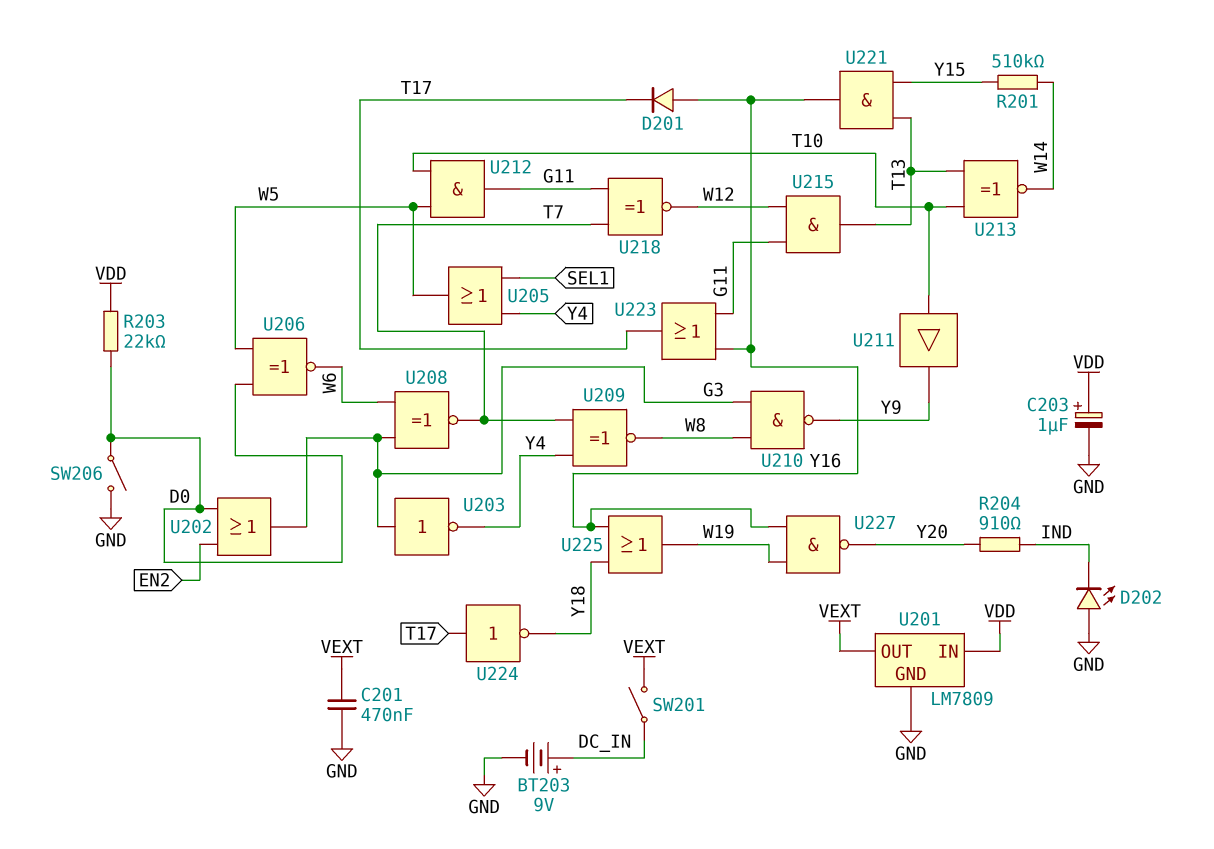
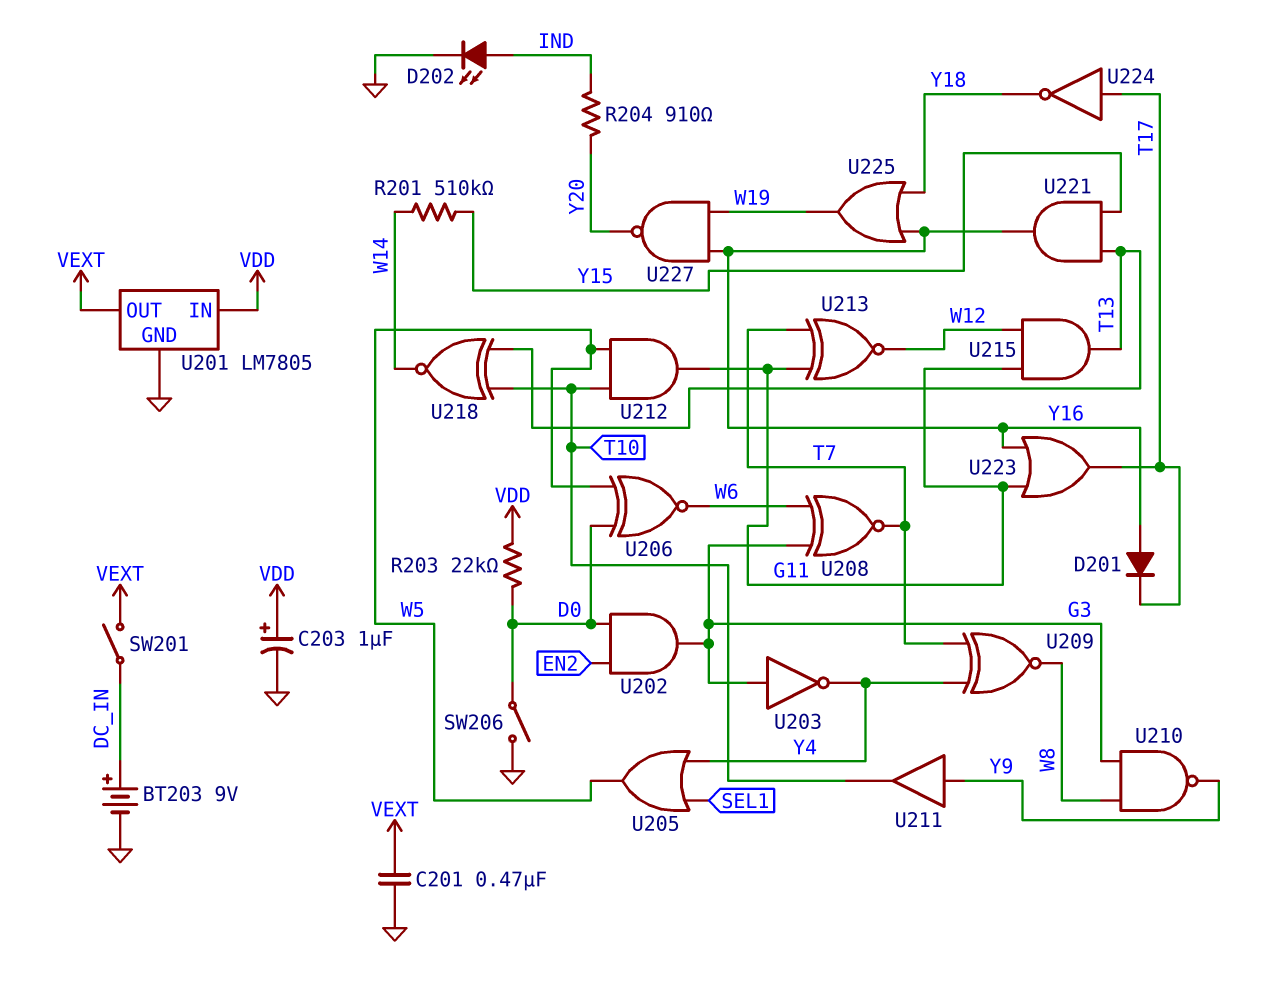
D202: LED (A GND, K IND) -> LED (A IND, K GND)
U201: LM7809 -> LM7805
U202: OR (in D0, in EN2, out G3) -> AND (in D0, in EN2, out G3)
U211: buffer (in T10, out Y9) -> buffer (in Y9, out T10)
U213: XNOR (in T10, in T13, out W14) -> XNOR (in G11, in T7, out W12)
U218: XNOR (in G11, in T7, out W12) -> XNOR (in T10, in T13, out W14)

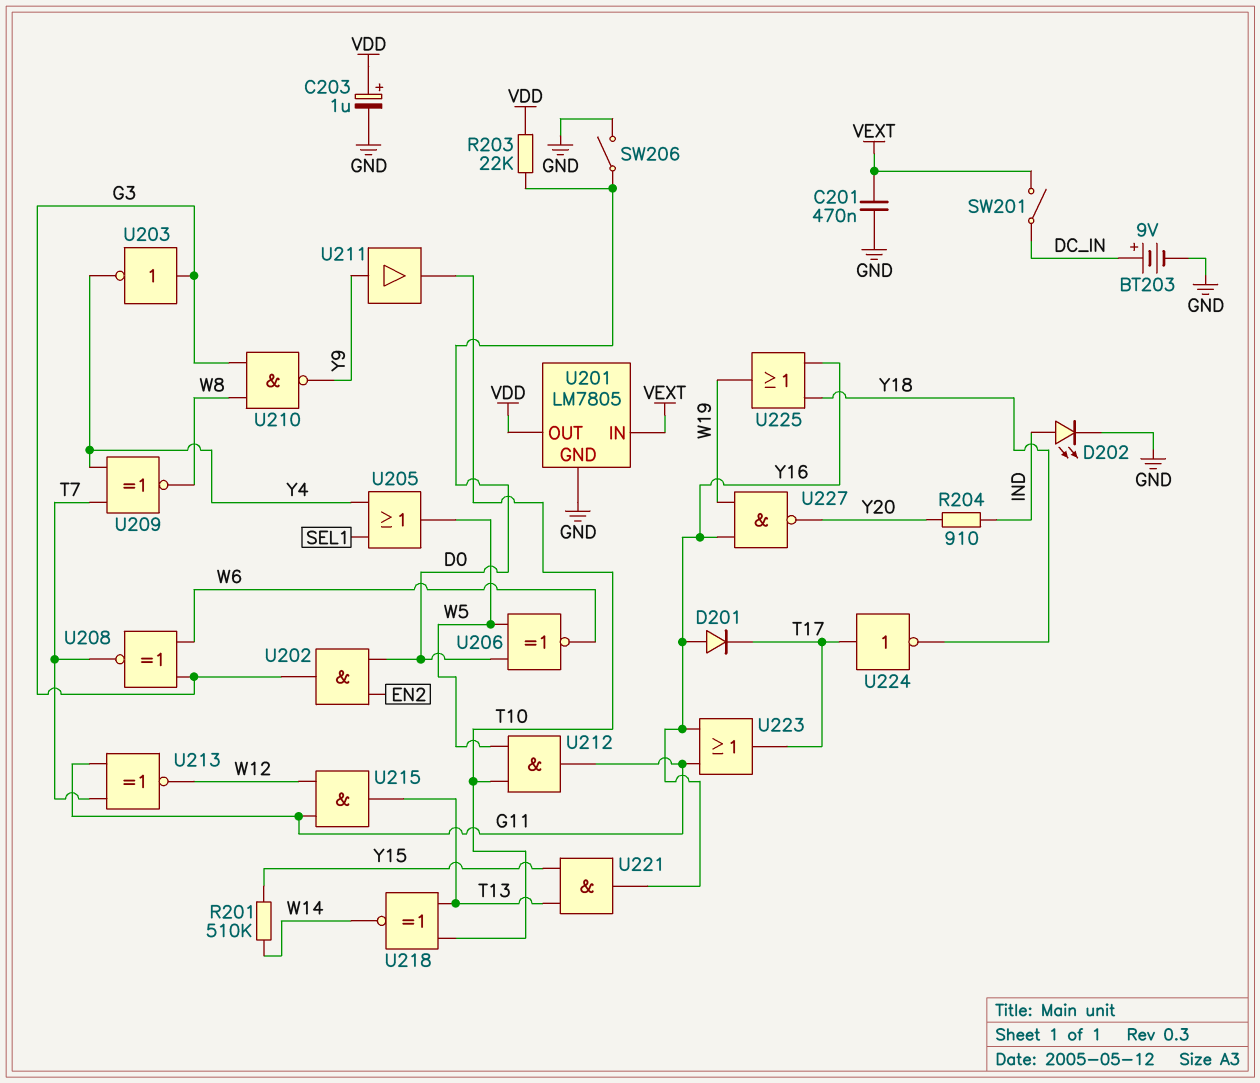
U201 pin IN: VDD -> VEXT
U201 pin OUT: VEXT -> VDD

